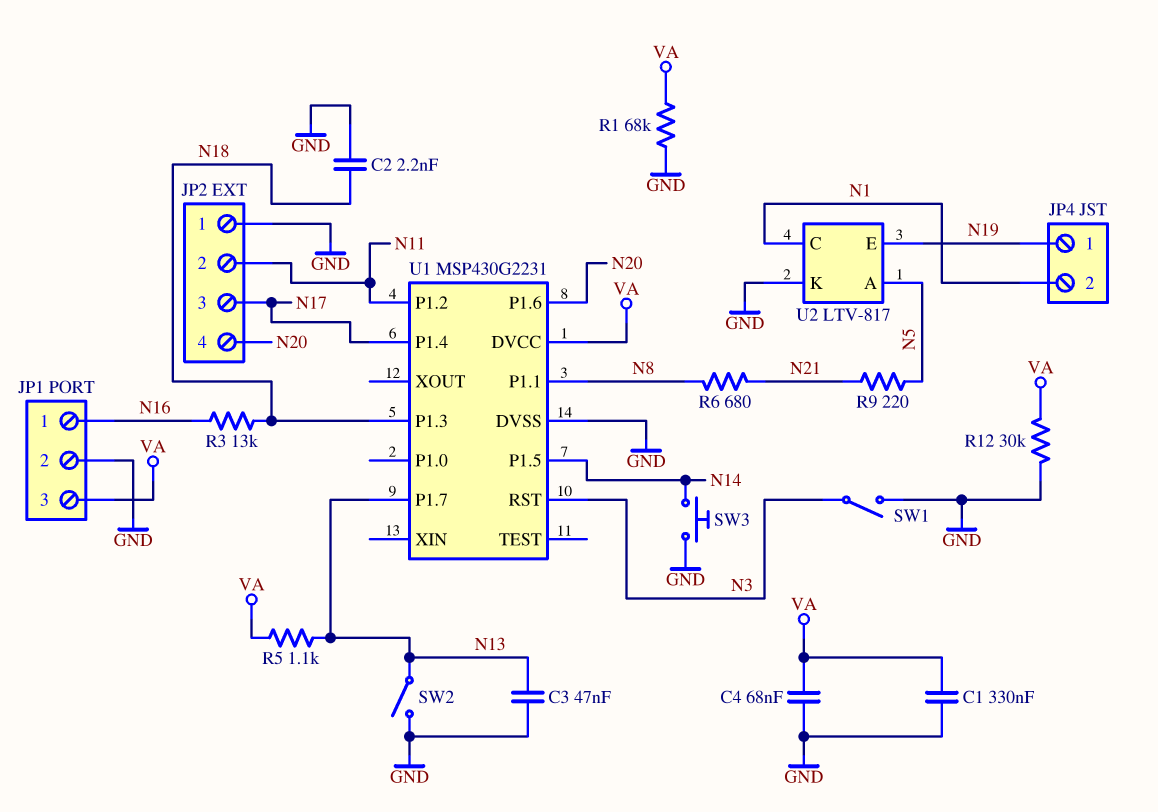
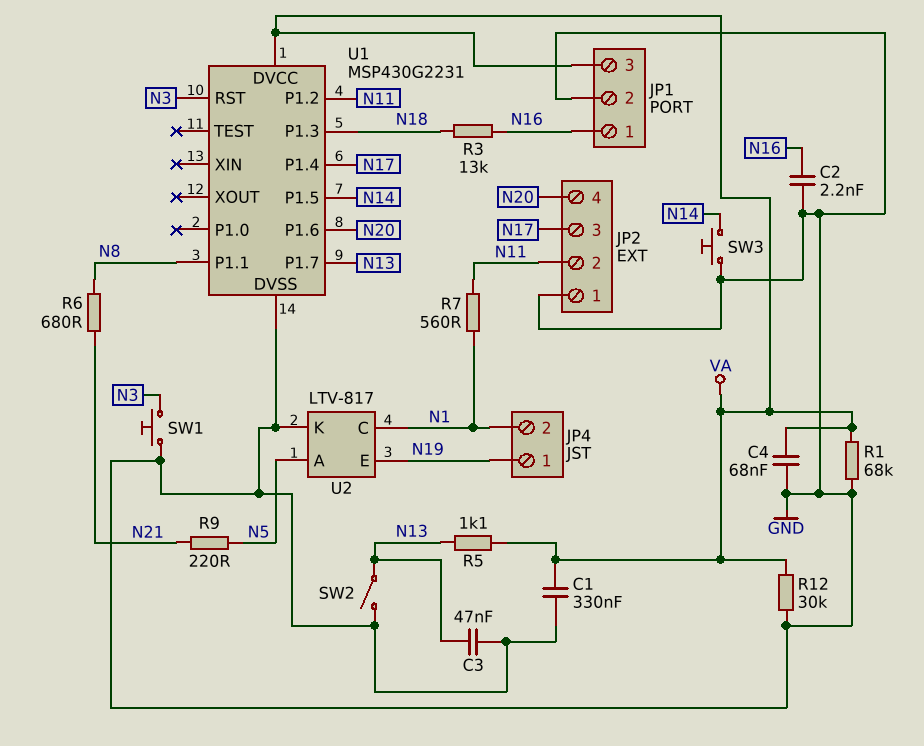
C2: 2.2nF (GND, N18) -> 2.2nF (GND, N16)
R7: none -> 560 (N1, N11)
SW1: switch (GND, N3) -> button (GND, N3)

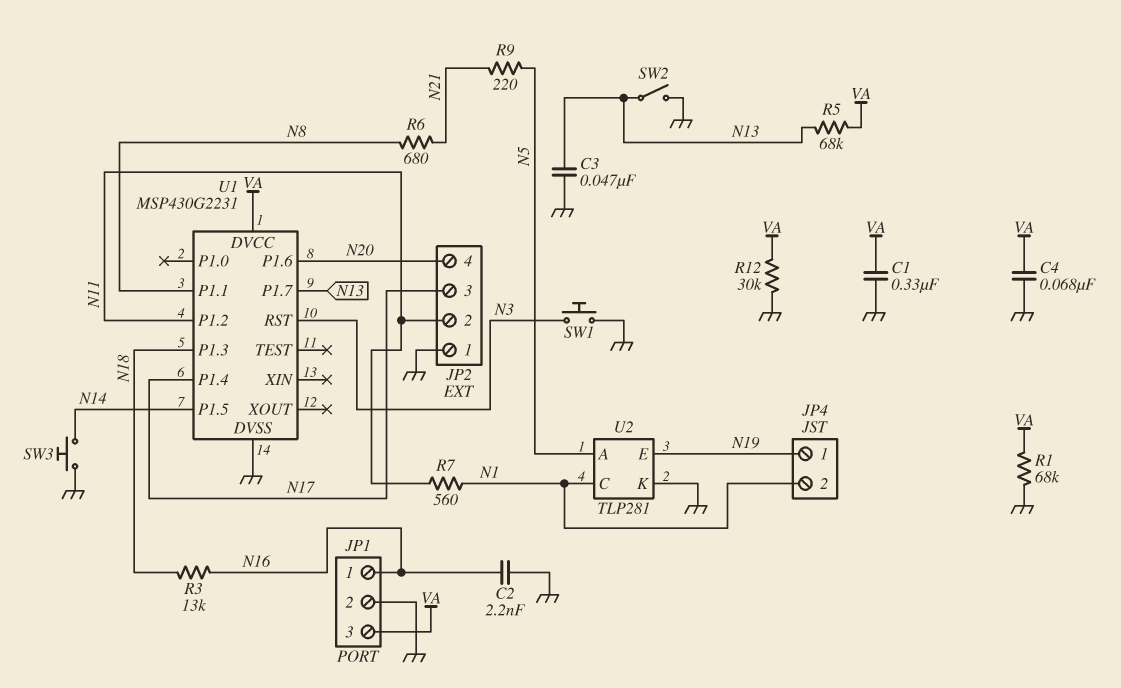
R5: 1.1k (N13, VA) -> 68k (N13, VA)
U2: LTV-817 -> TLP281

